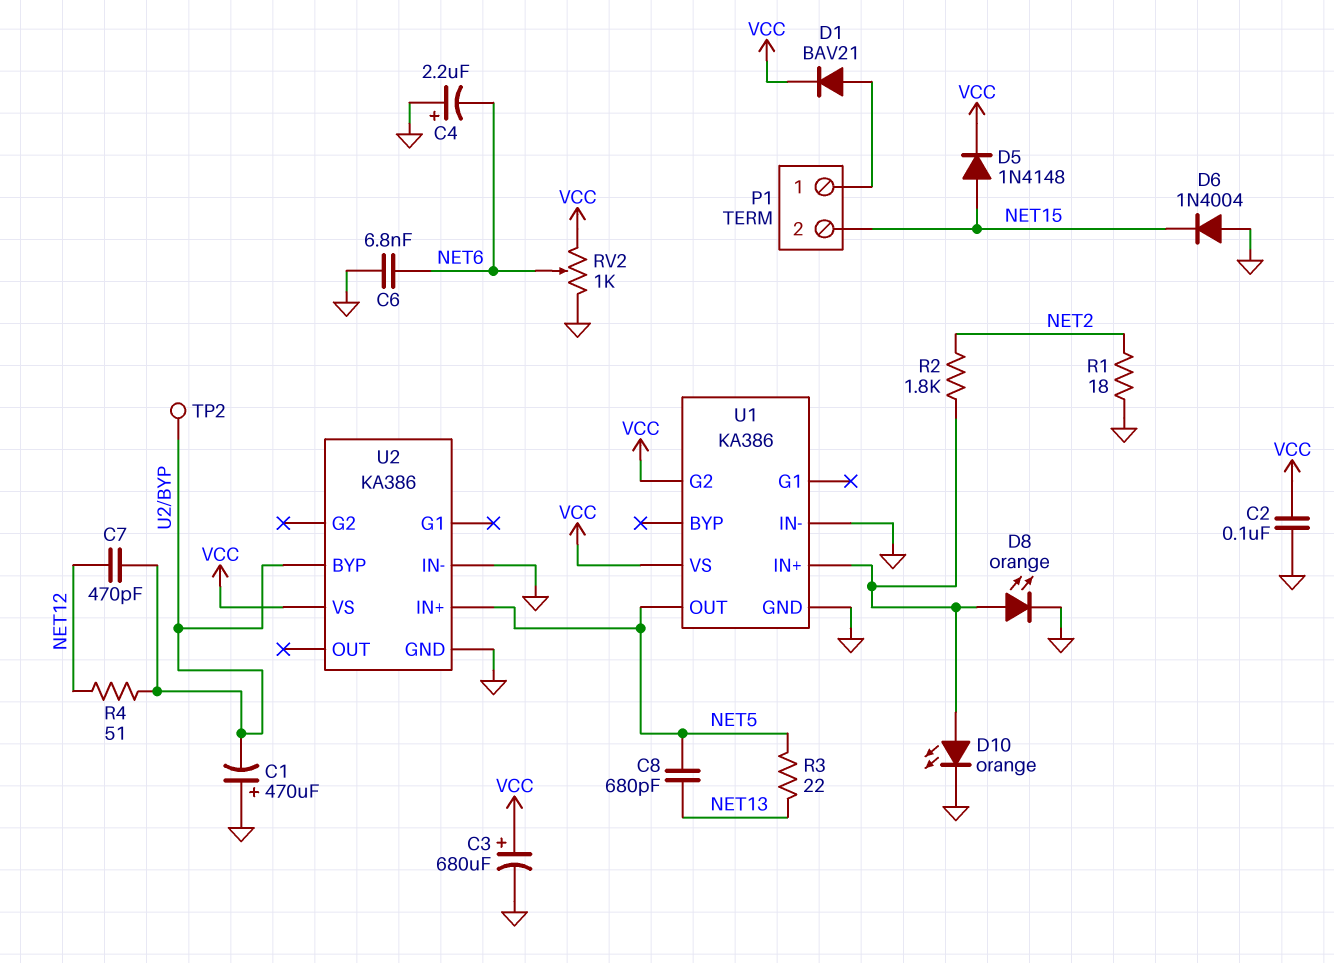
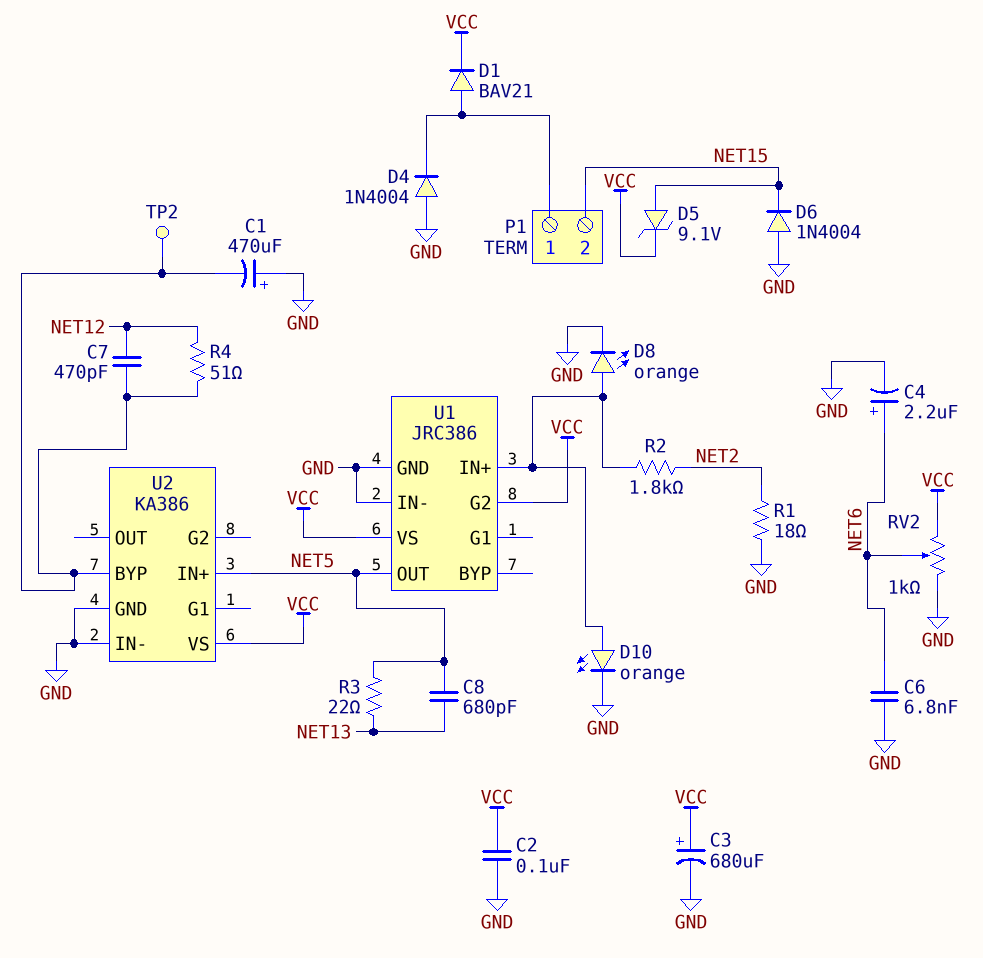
C4: 2.2uF (plus GND, minus NET6) -> 2.2uF (plus NET6, minus GND)
D4: none -> diode 1N4004 (A GND, K P1/1)
D5: diode 1N4148 (A NET15, K VCC) -> zener 9.1V (A NET15, K VCC)
U1: KA386 -> JRC386

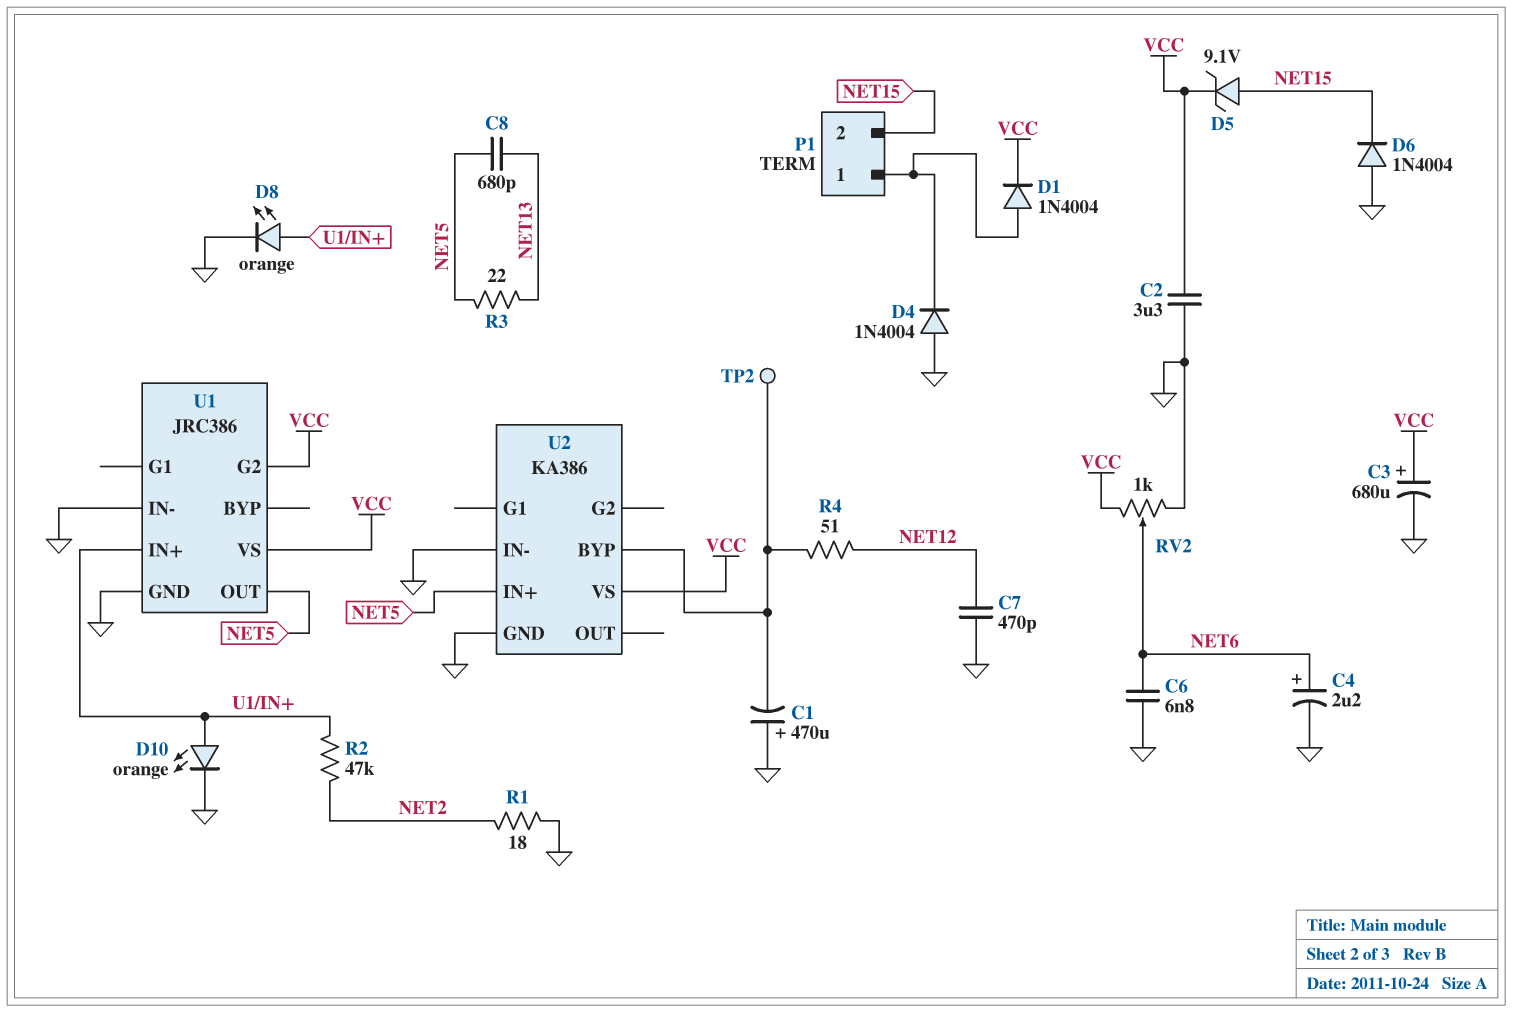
C2: 100nF (GND, VCC) -> 3.3uF (GND, VCC)
C7: 470pF (NET12, U2/BYP) -> 470pF (GND, NET12)
D1: diode BAV21 (A P1/1, K VCC) -> diode 1N4004 (A P1/1, K VCC)
R2: 1.8k (NET2, U1/IN+) -> 47k (NET2, U1/IN+)

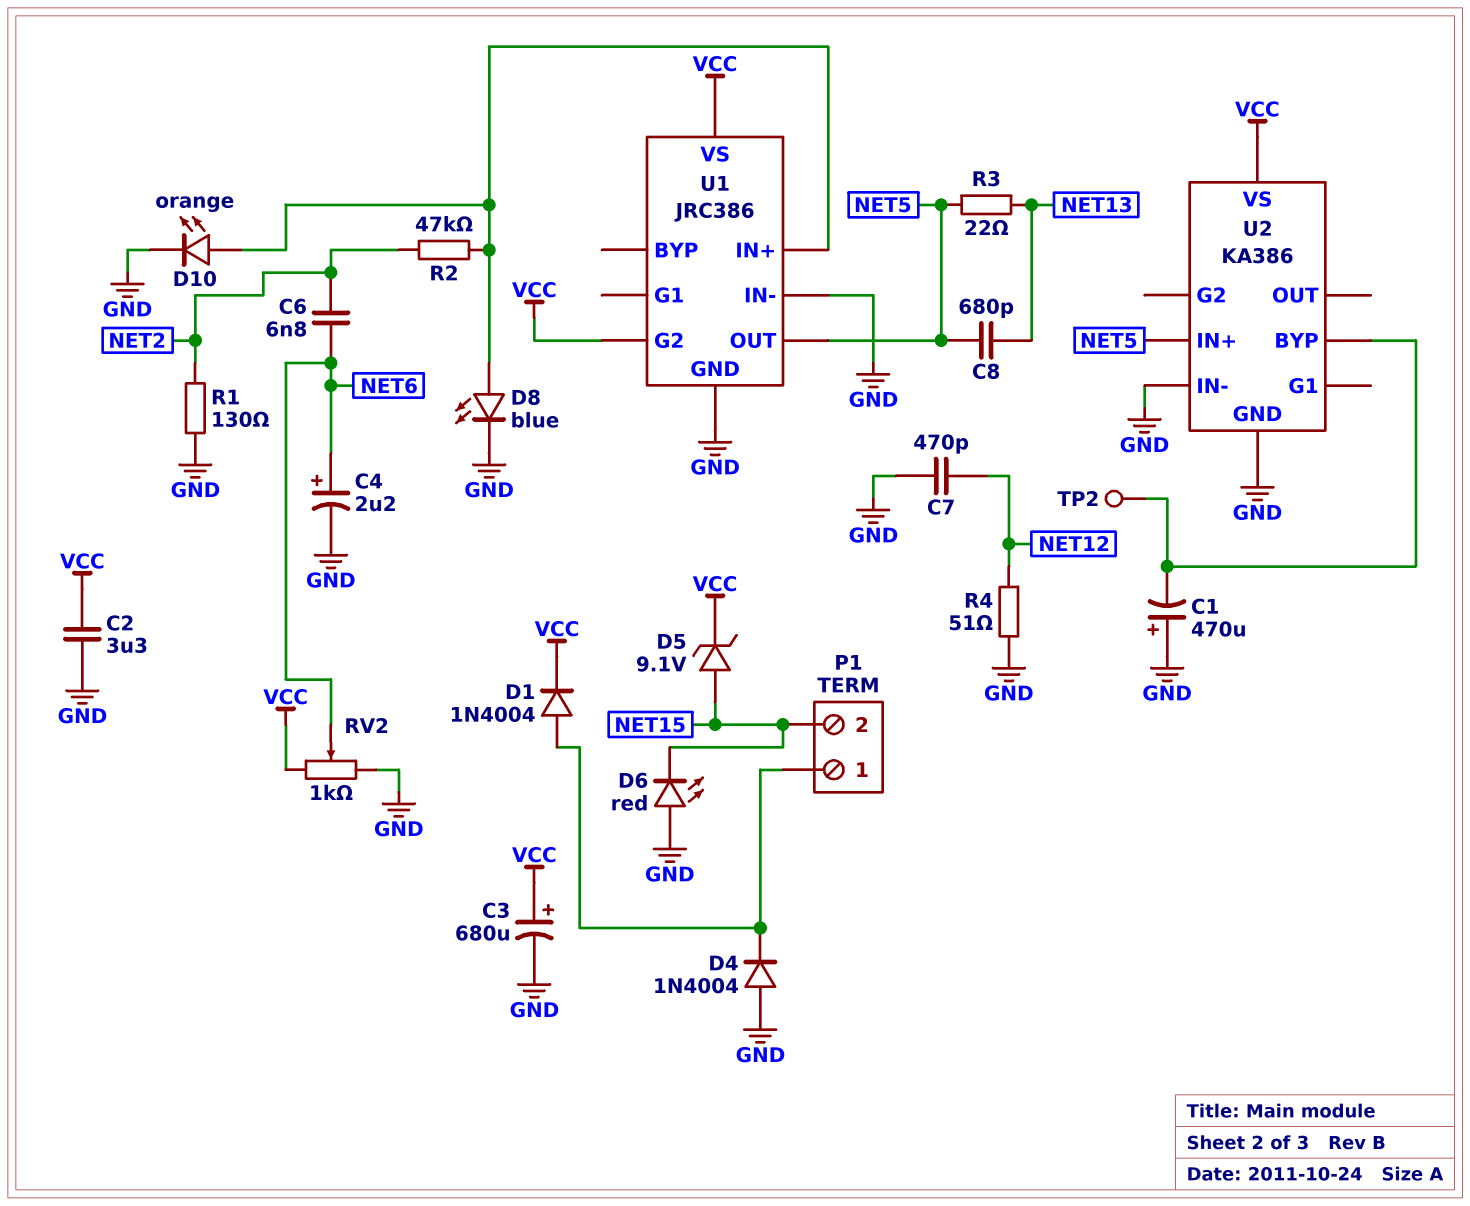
C6: 6.8nF (GND, NET6) -> 6.8nF (NET2, NET6)
D6: diode 1N4004 (A GND, K NET15) -> LED red (A GND, K NET15)
D8: LED orange (A U1/IN+, K GND) -> LED blue (A U1/IN+, K GND)
R1: 18 (GND, NET2) -> 130 (GND, NET2)
R4: 51 (NET12, U2/BYP) -> 51 (GND, NET12)

